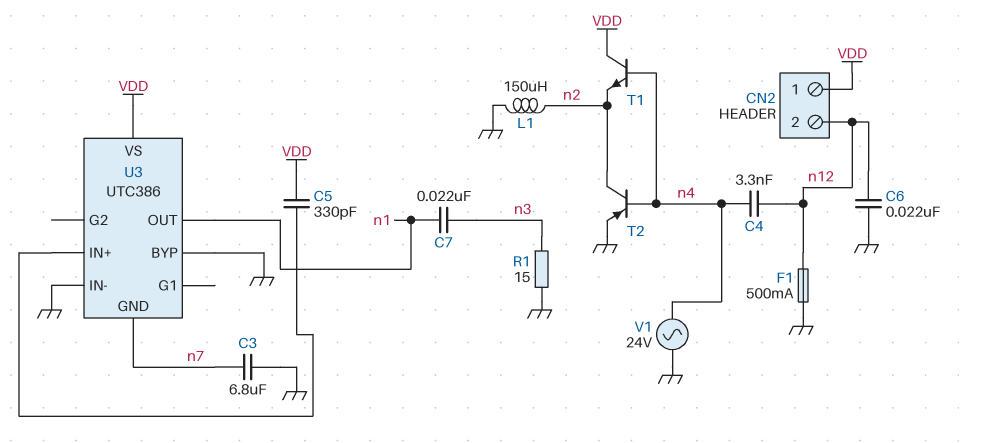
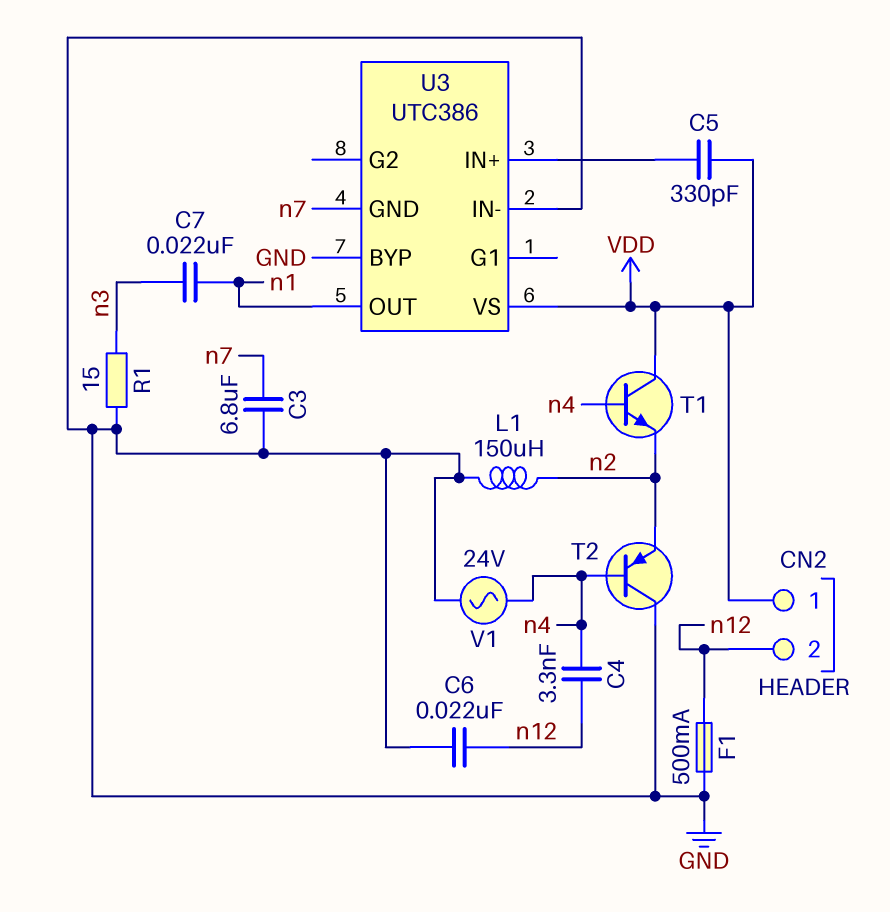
T2: PNP (B n4, C n2, E GND) -> PNP (B n4, C GND, E n2)

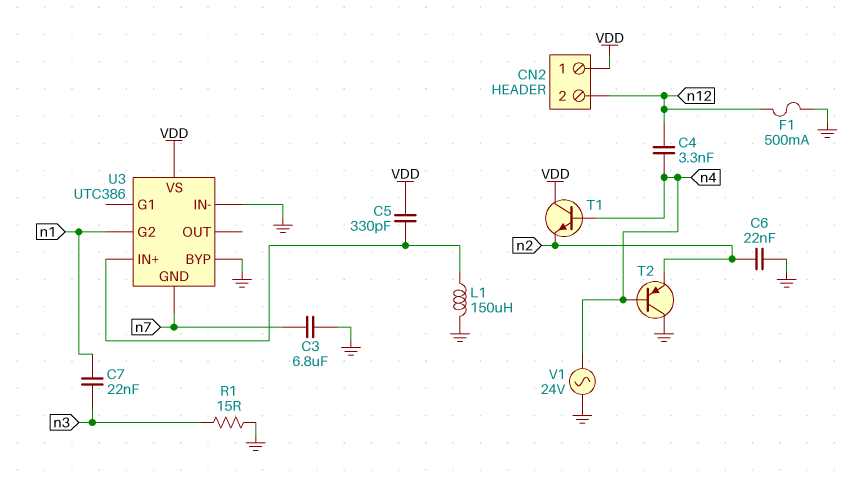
C6: 22nF (GND, n12) -> 22nF (GND, n2)
L1: 150uH (GND, n2) -> 150uH (GND, U3/IN+)
U3 pin G2: none -> n1
U3 pin OUT: n1 -> none

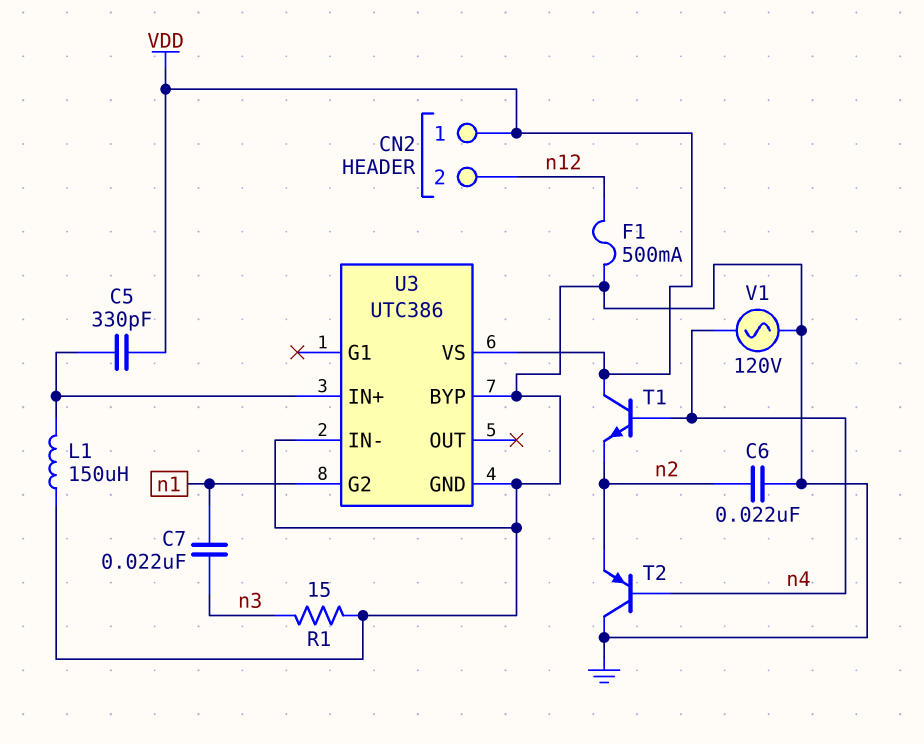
C3: 6.8uF (GND, n7) -> none
C4: 3.3nF (n4, n12) -> none
U3 pin GND: n7 -> GND
V1: AC 24V (GND, n4) -> AC 120V (GND, n4)

